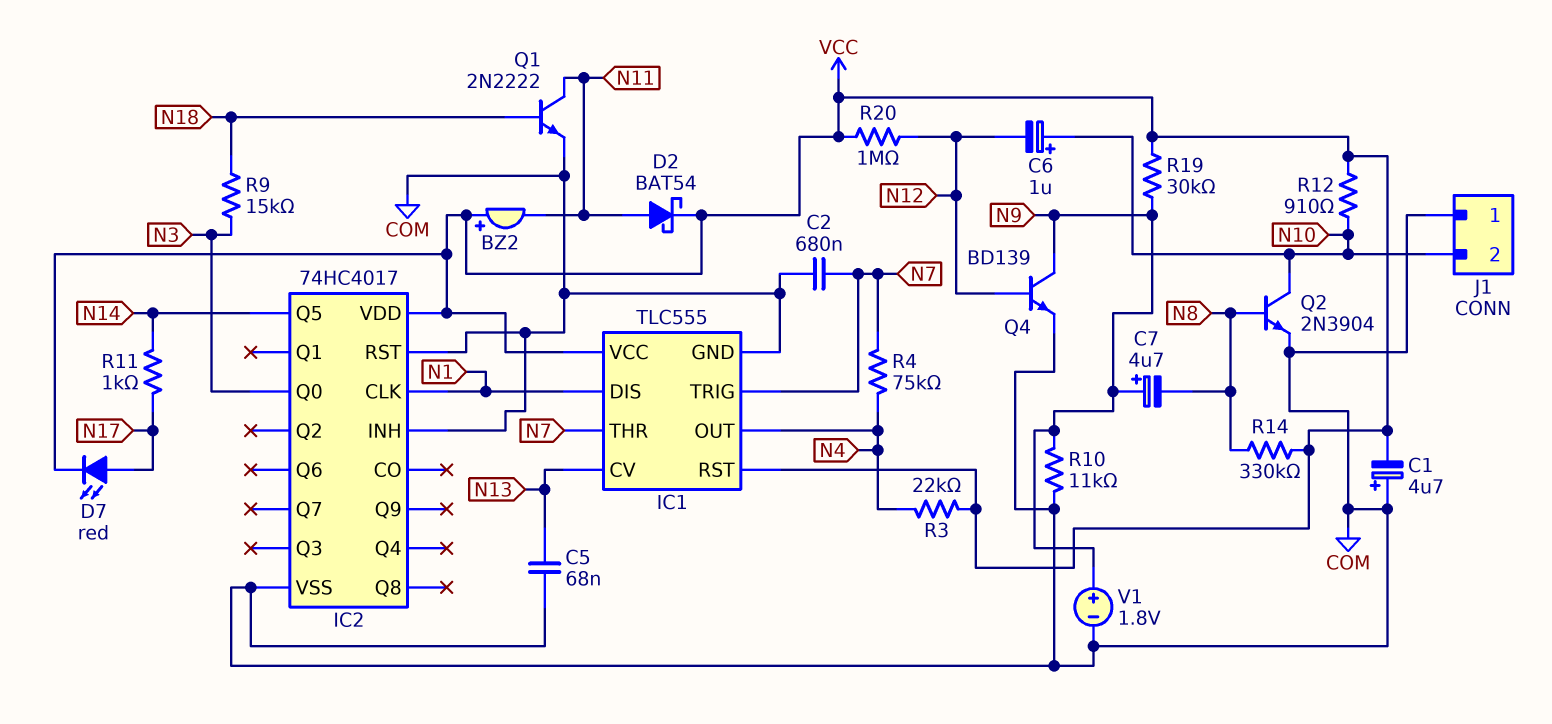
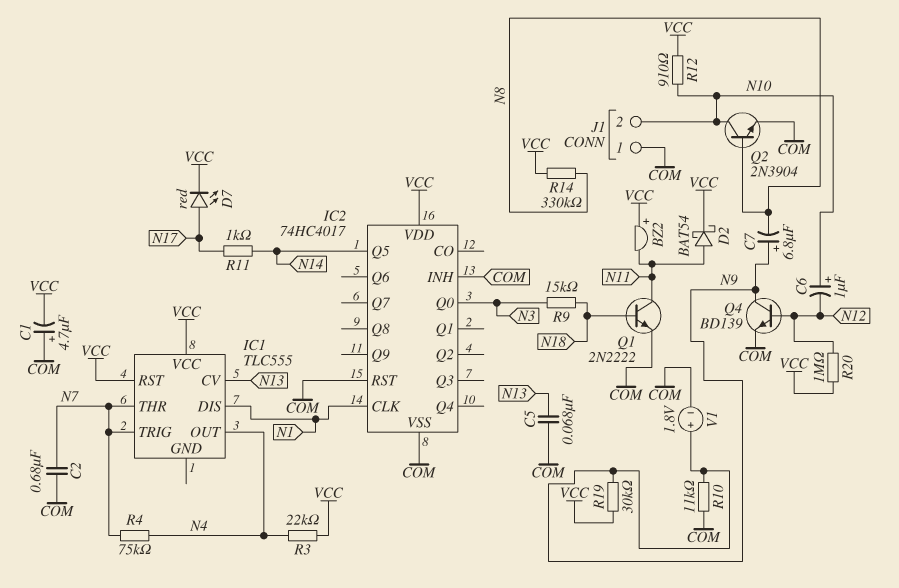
C7: 4.7uF (plus N9, minus N8) -> 6.8uF (plus N9, minus N8)
IC1 pin GND: COM -> none

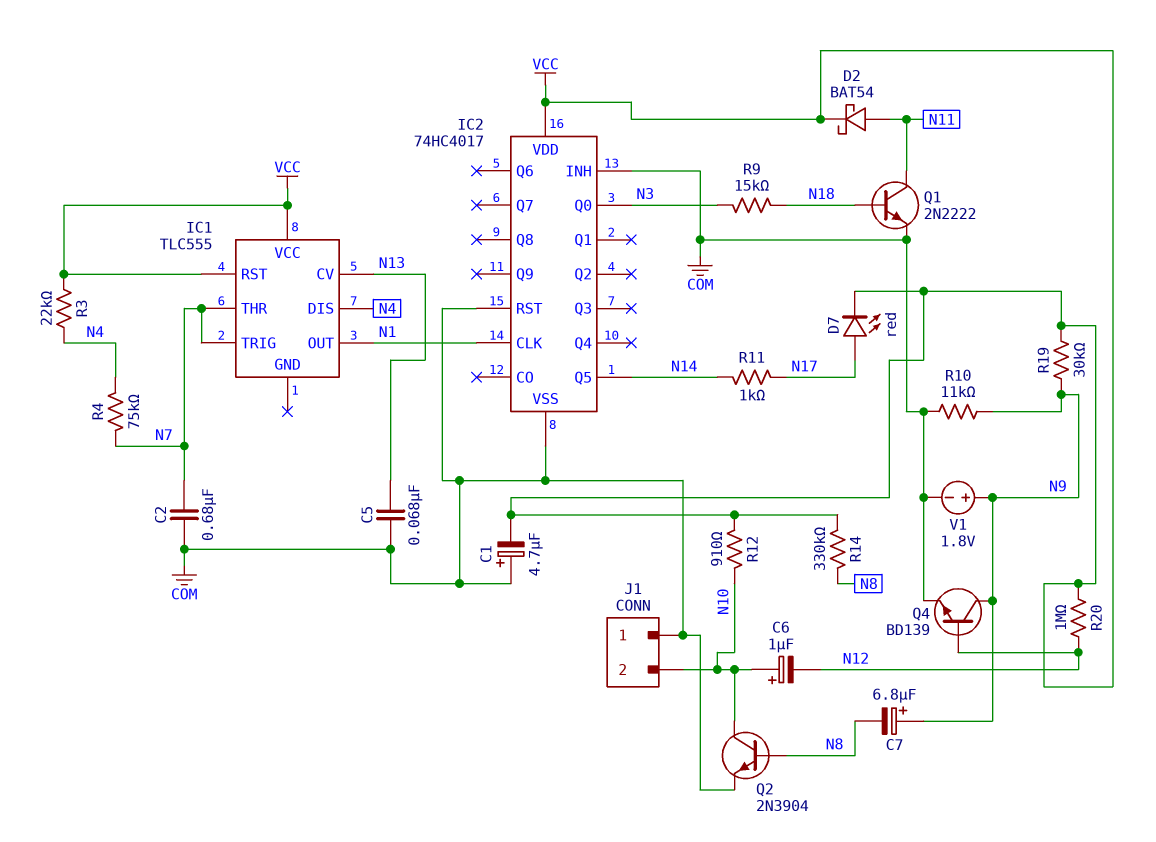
BZ2: buzzer (plus VCC, minus N11) -> none
IC1 pin DIS: N1 -> N4
IC1 pin OUT: N4 -> N1

